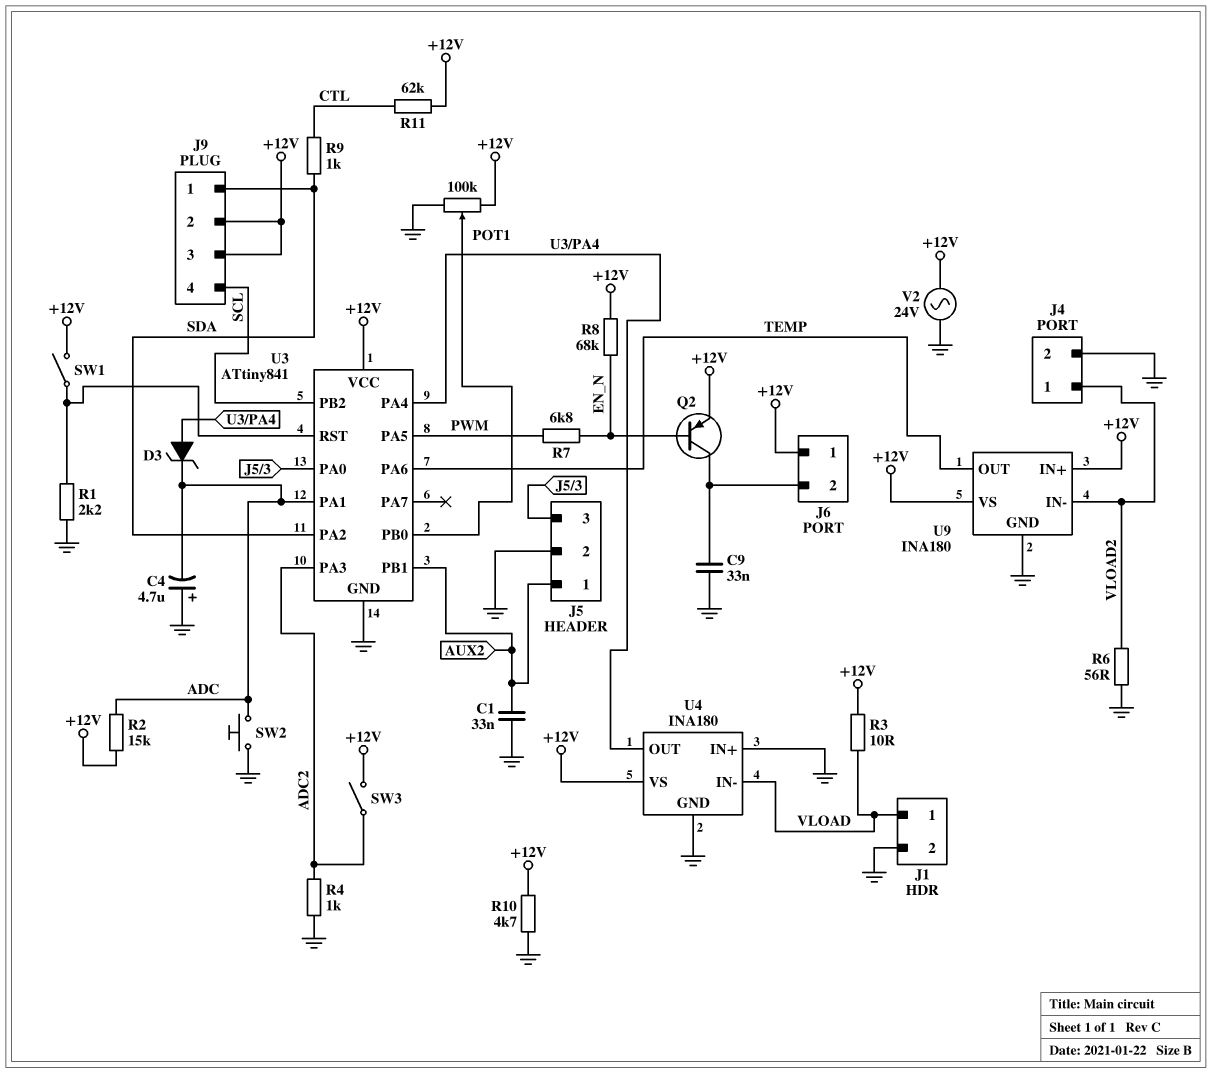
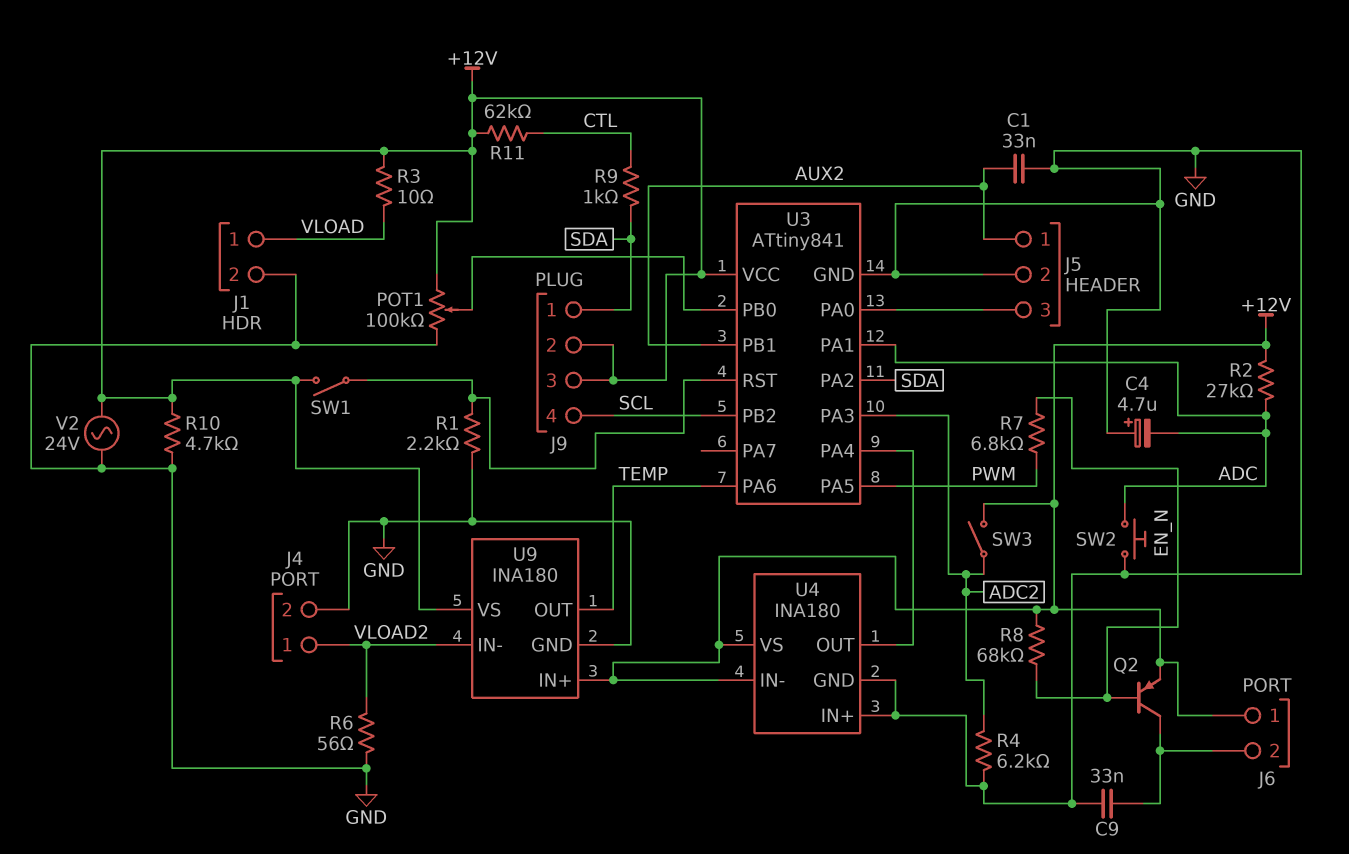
D3: zener (A U3/PA4, K ADC) -> none
R2: 15k (+12V, ADC) -> 27k (+12V, ADC)
R4: 1k (ADC2, GND) -> 6.2k (ADC2, GND)
U4 pin IN-: VLOAD -> +12V

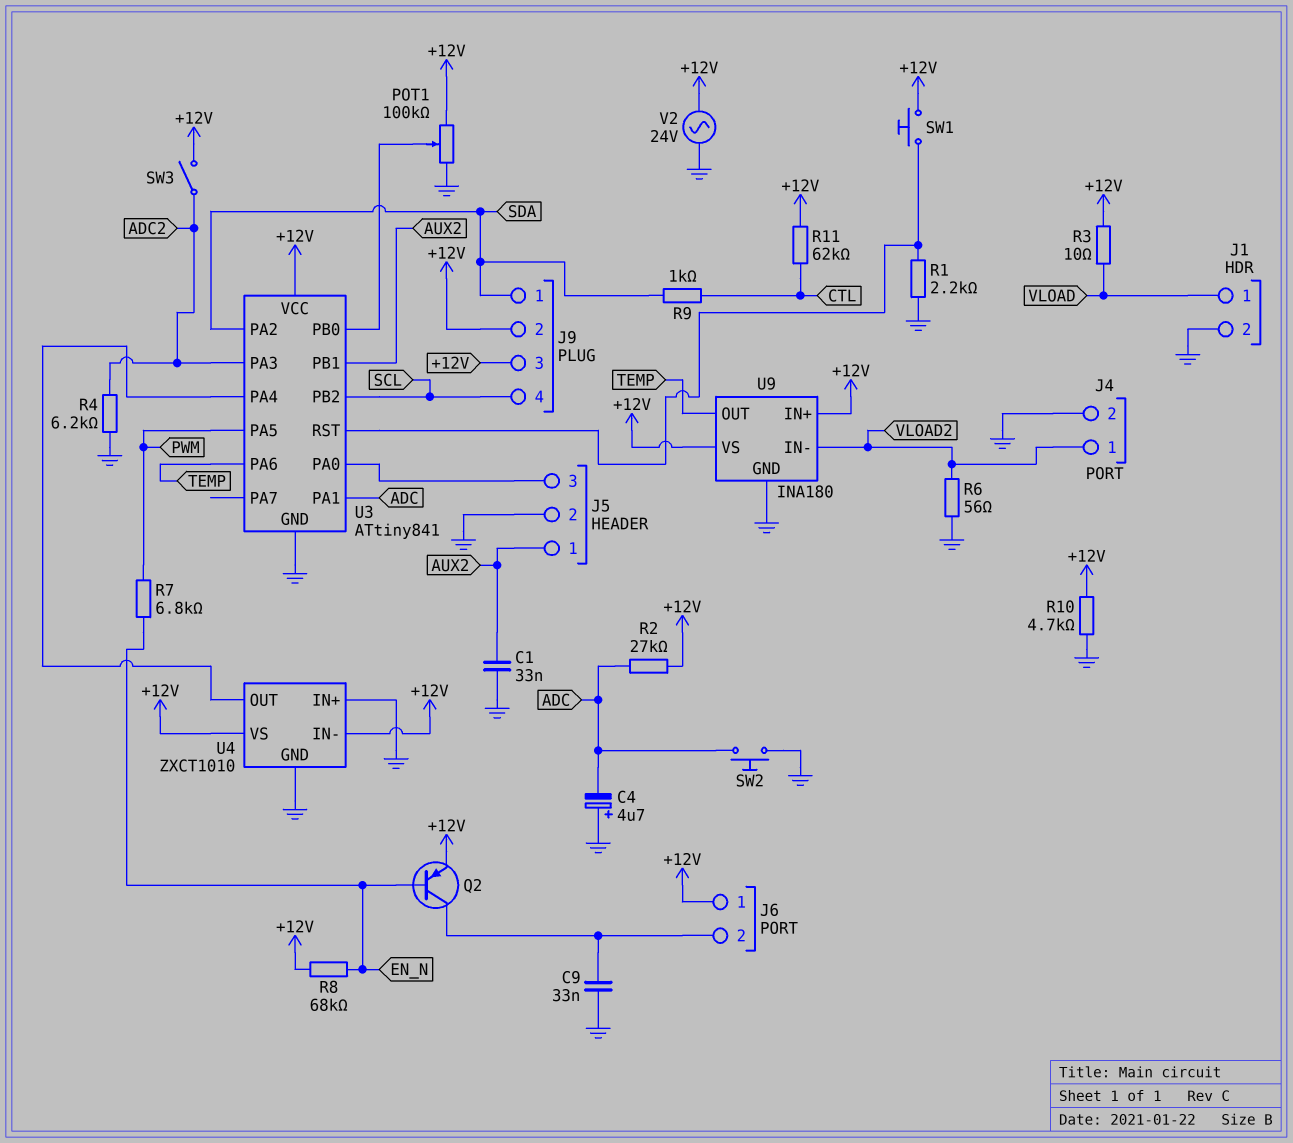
SW1: switch (+12V, U3/RST) -> button (+12V, U3/RST)
U4: INA180 -> ZXCT1010

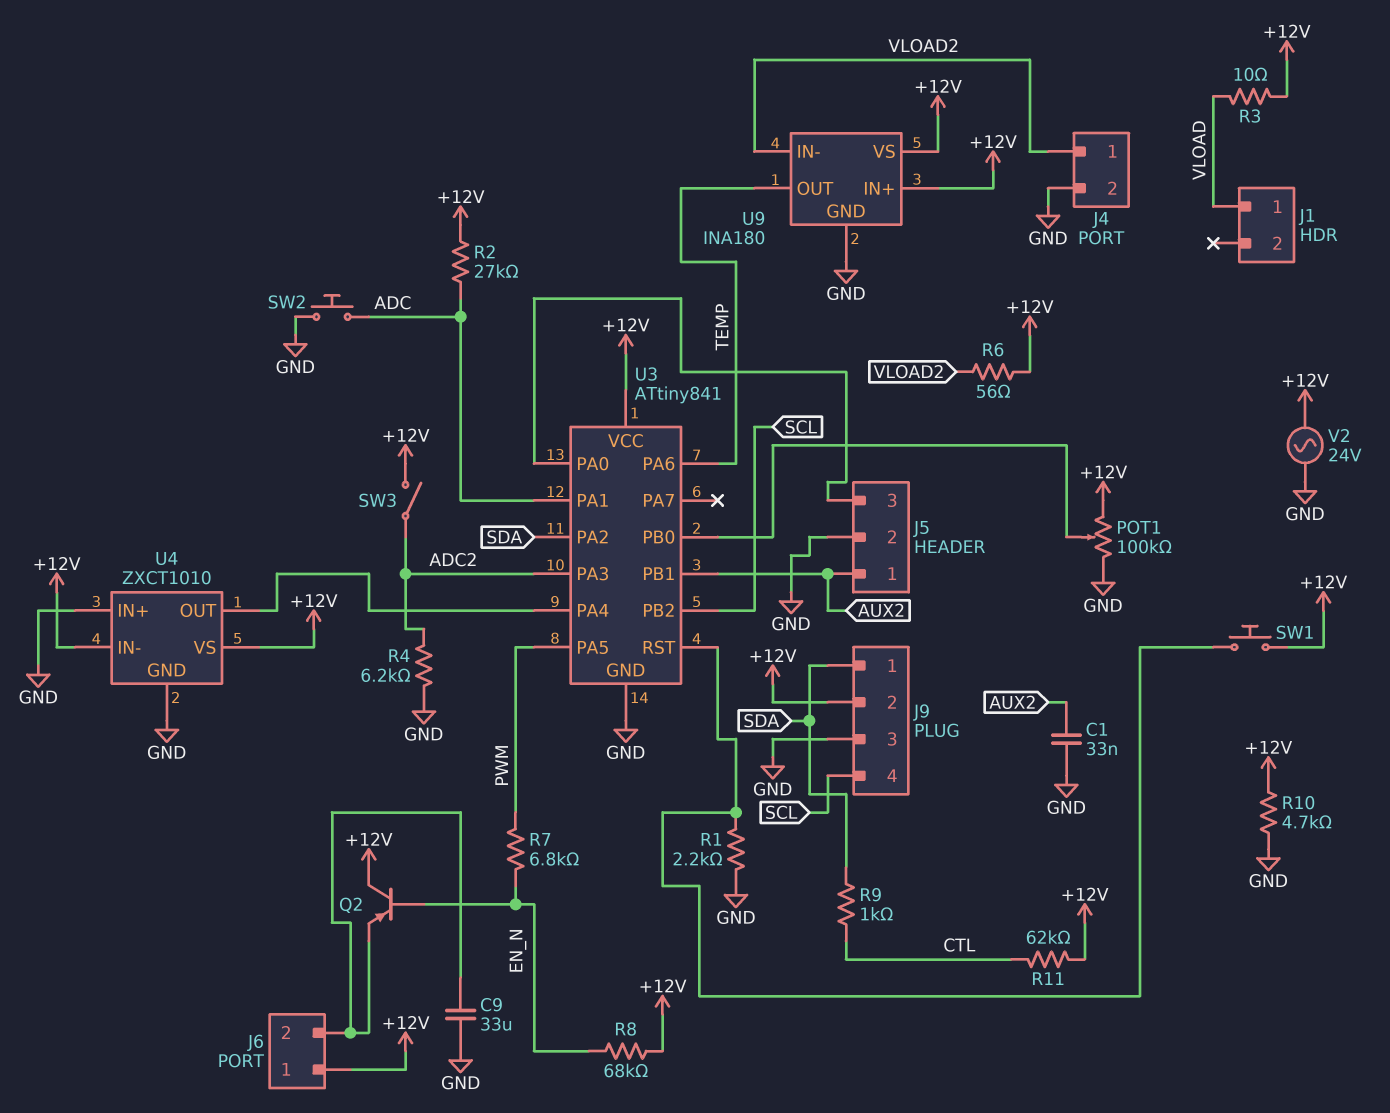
C4: 4.7uF (plus GND, minus ADC) -> none
C9: 33nF (GND, J6/2) -> 33uF (GND, J6/2)
J1 pin 2: GND -> none
J9 pin 3: +12V -> GND
Q2: PNP (B EN_N, C J6/2, E +12V) -> PNP (B EN_N, C +12V, E J6/2)
R6: 56 (GND, VLOAD2) -> 56 (+12V, VLOAD2)

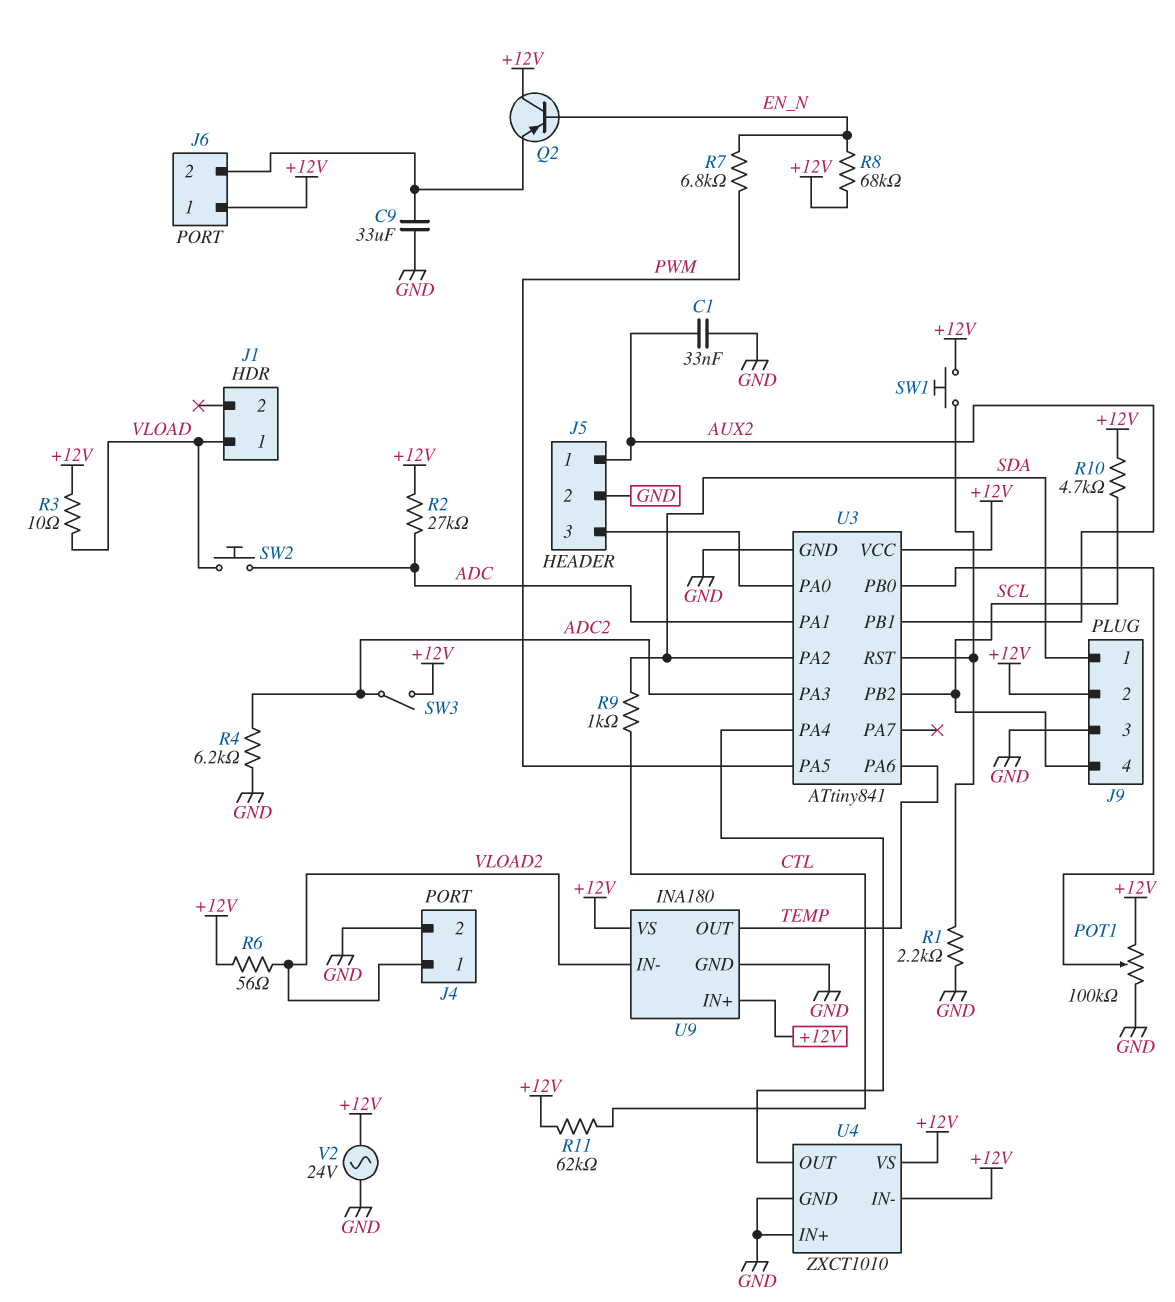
R10: 4.7k (+12V, GND) -> 4.7k (+12V, SCL)
SW2: button (ADC, GND) -> button (ADC, VLOAD)

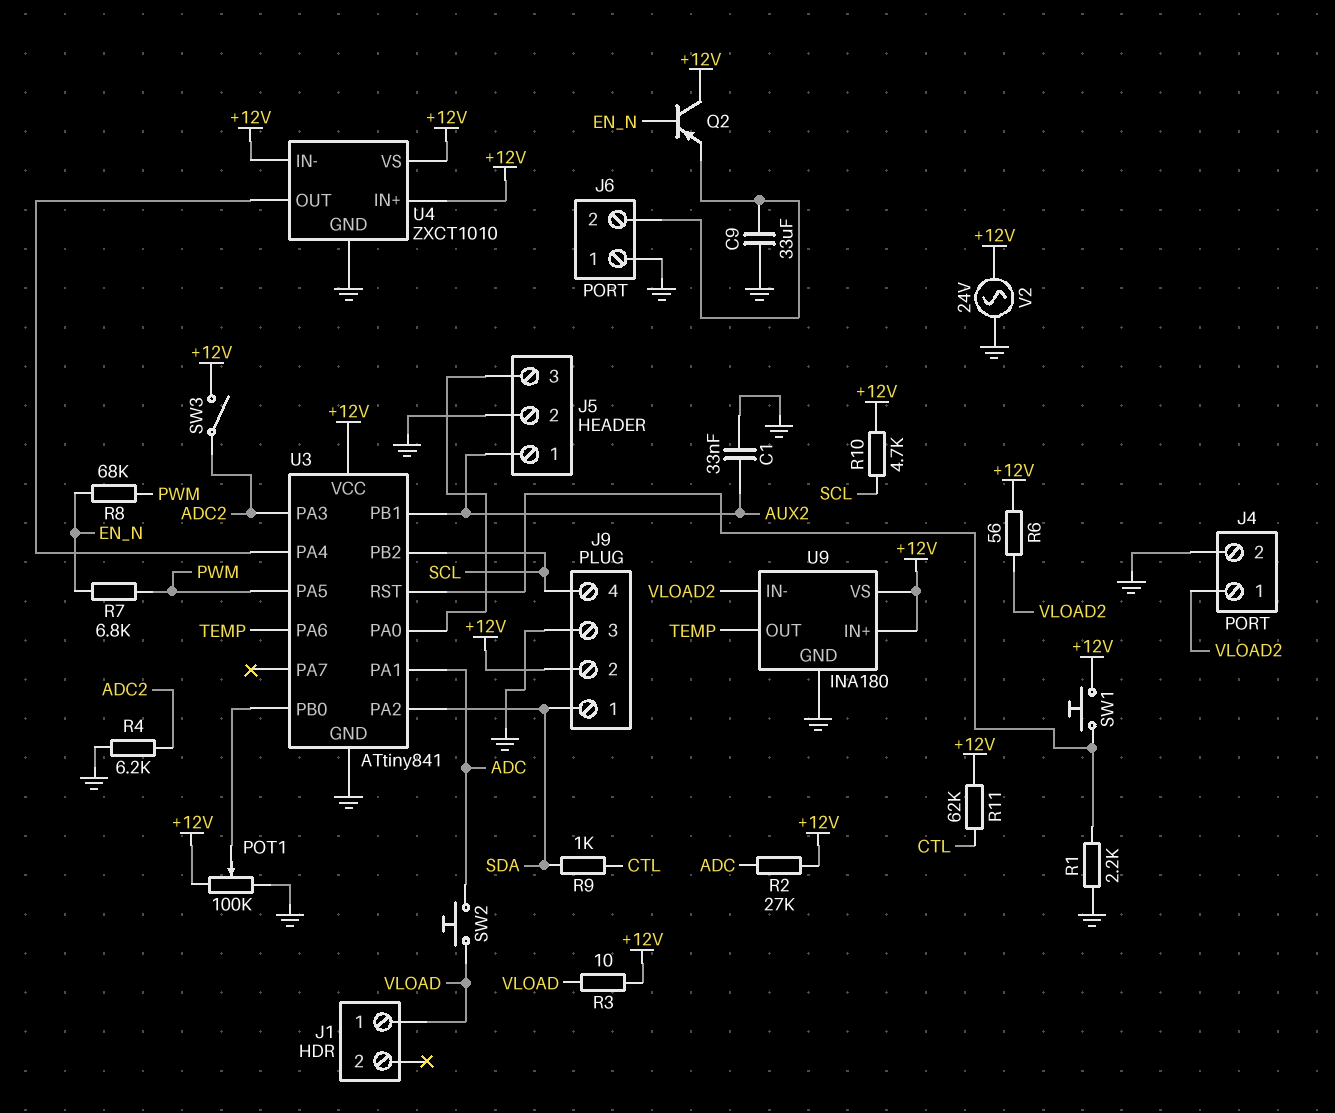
J6 pin 1: +12V -> GND
R8: 68k (+12V, EN_N) -> 68k (EN_N, PWM)
U4 pin IN+: GND -> +12V

